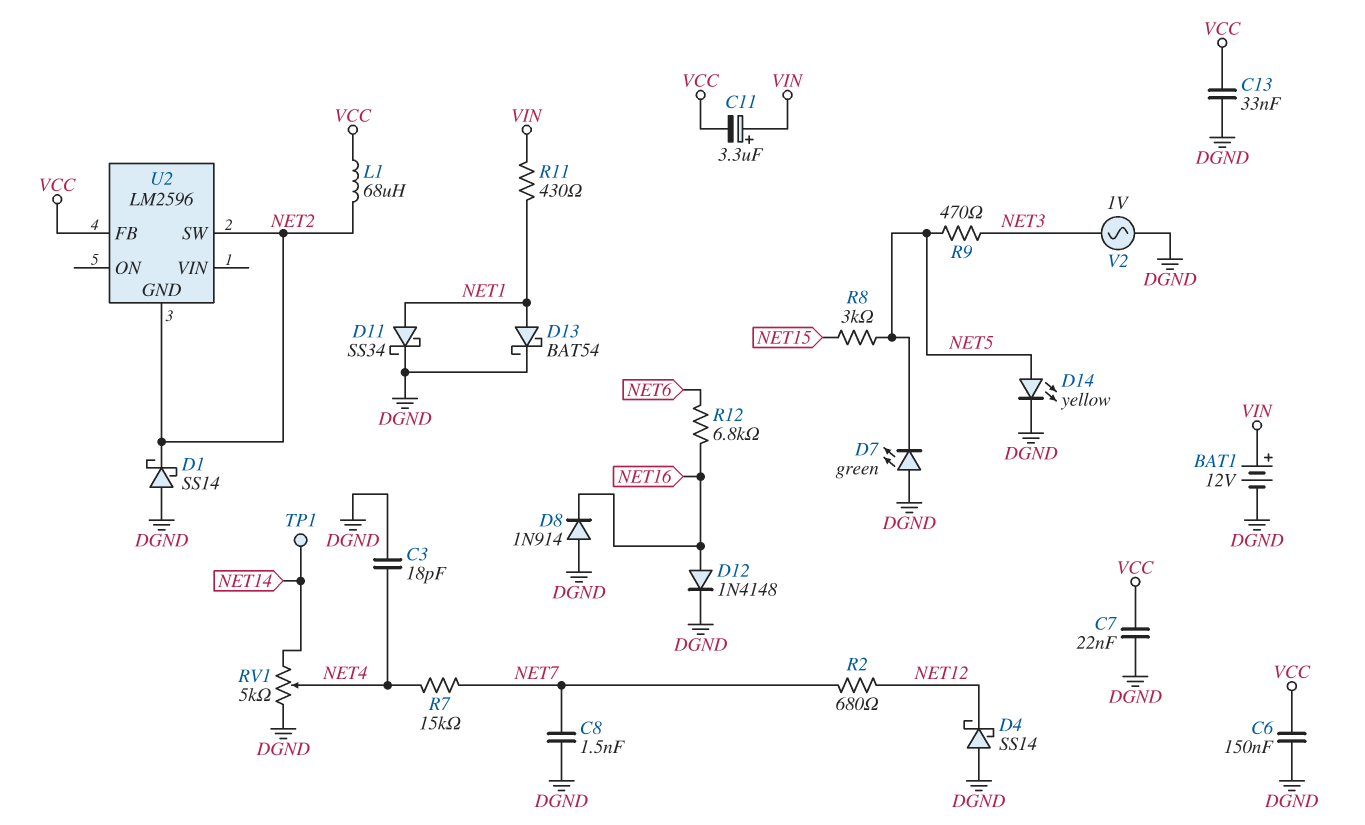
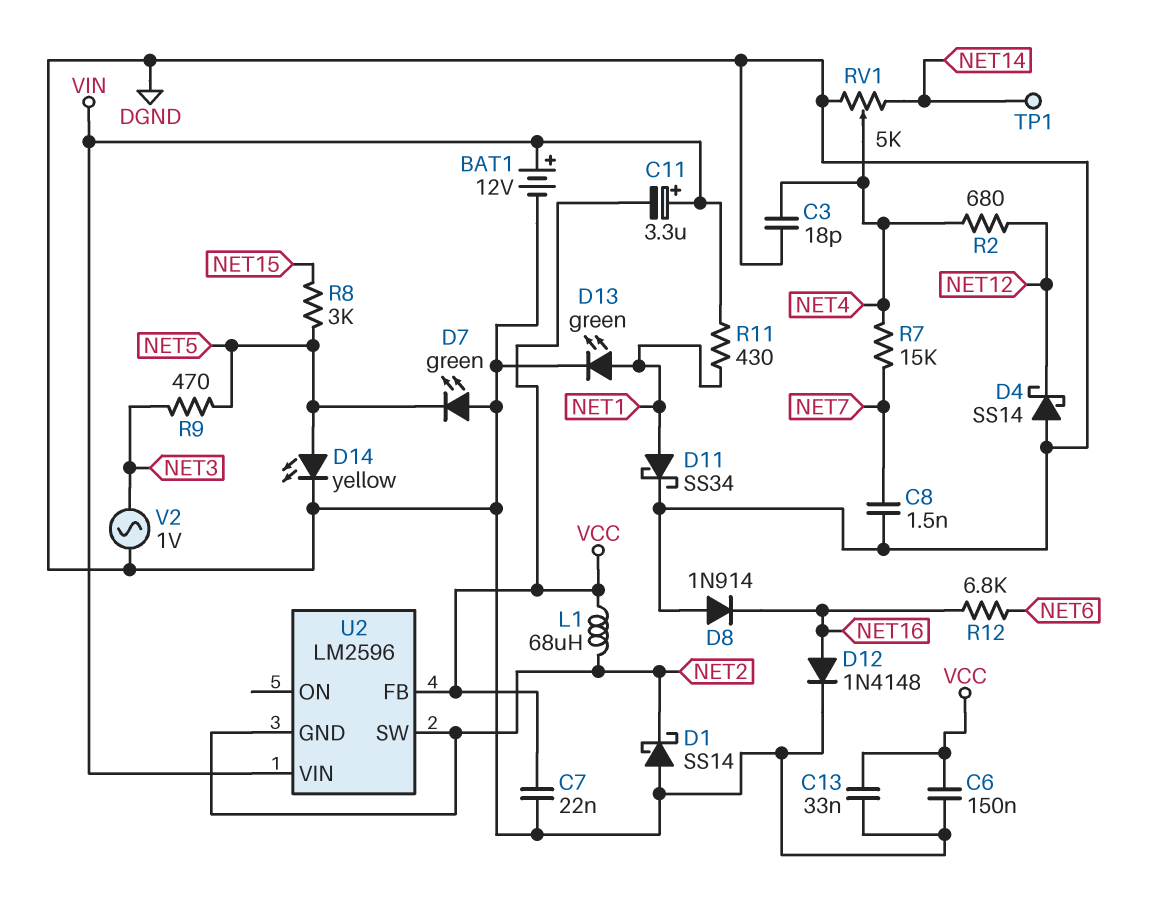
D13: schottky BAT54 (A NET1, K DGND) -> LED green (A NET1, K DGND)
R2: 680 (NET7, NET12) -> 680 (NET4, NET12)
U2 pin VIN: none -> VIN

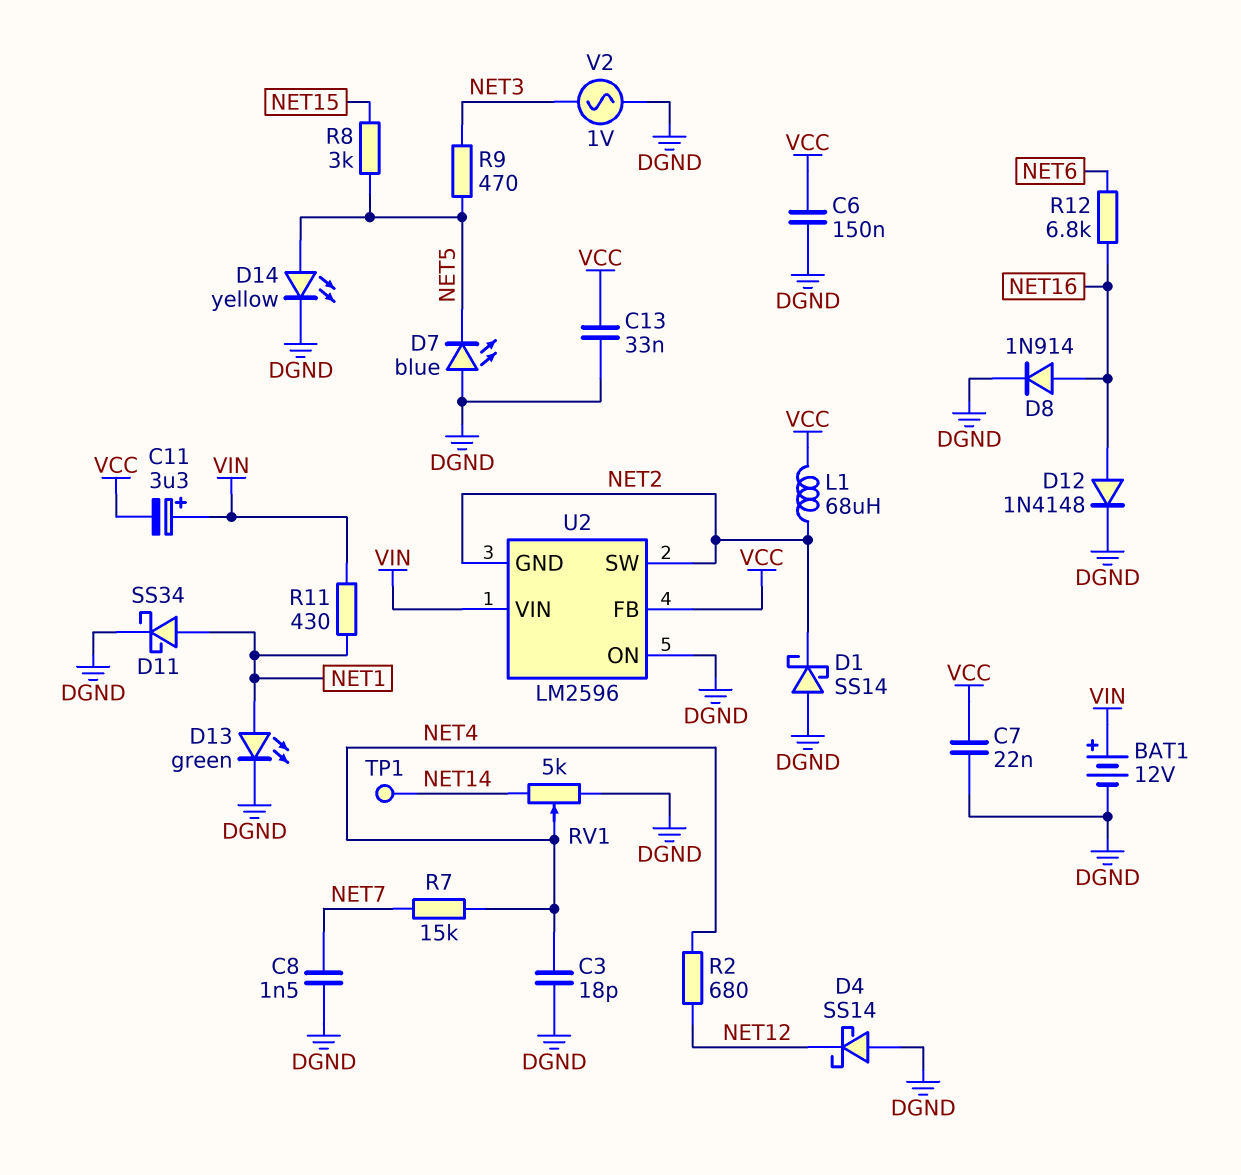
D7: LED green (A DGND, K NET5) -> LED blue (A DGND, K NET5)
D8: diode 1N914 (A DGND, K NET16) -> diode 1N914 (A NET16, K DGND)
U2 pin ON: none -> DGND

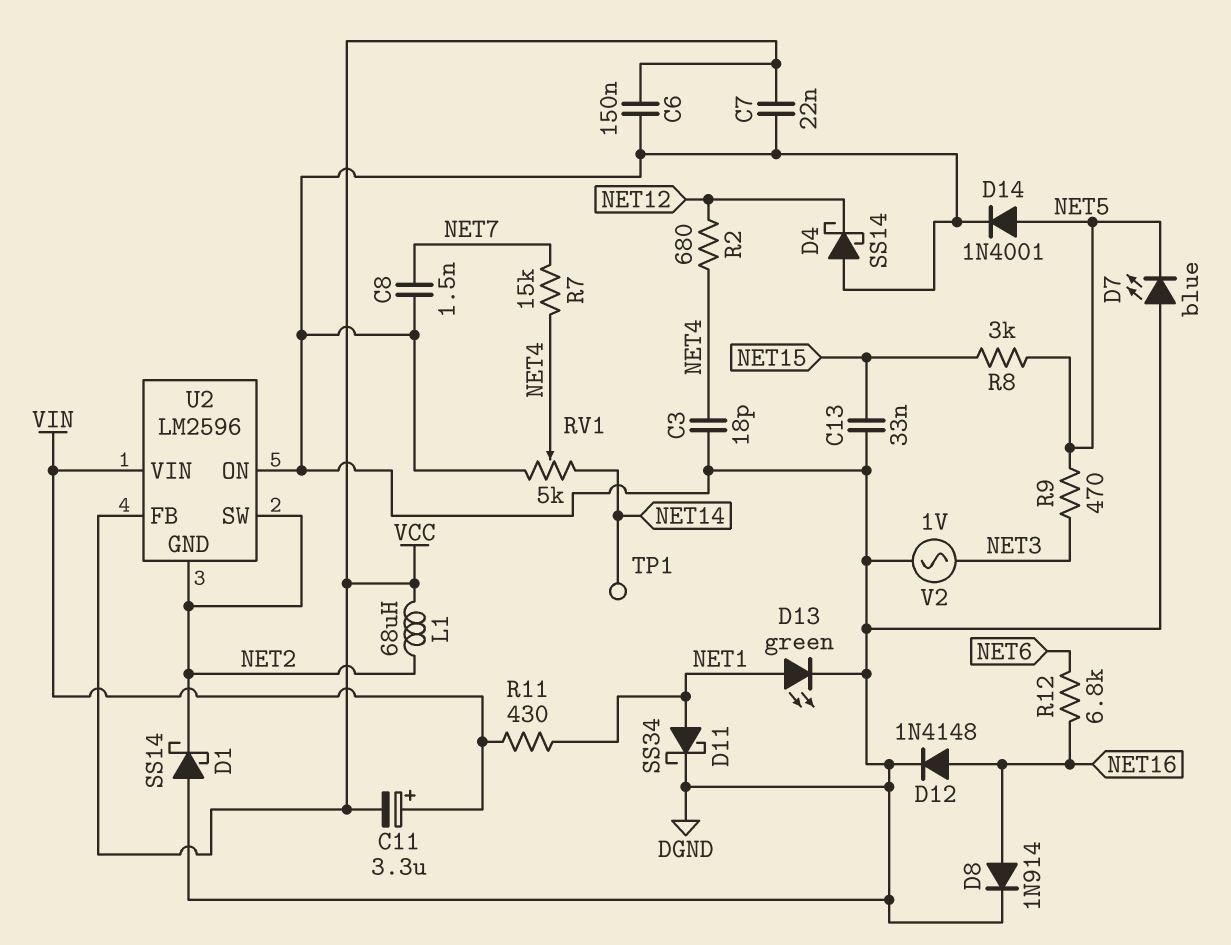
BAT1: 12V (plus VIN, minus DGND) -> none
C13: 33nF (DGND, VCC) -> 33nF (DGND, NET15)
D14: LED yellow (A NET5, K DGND) -> diode 1N4001 (A NET5, K DGND)

